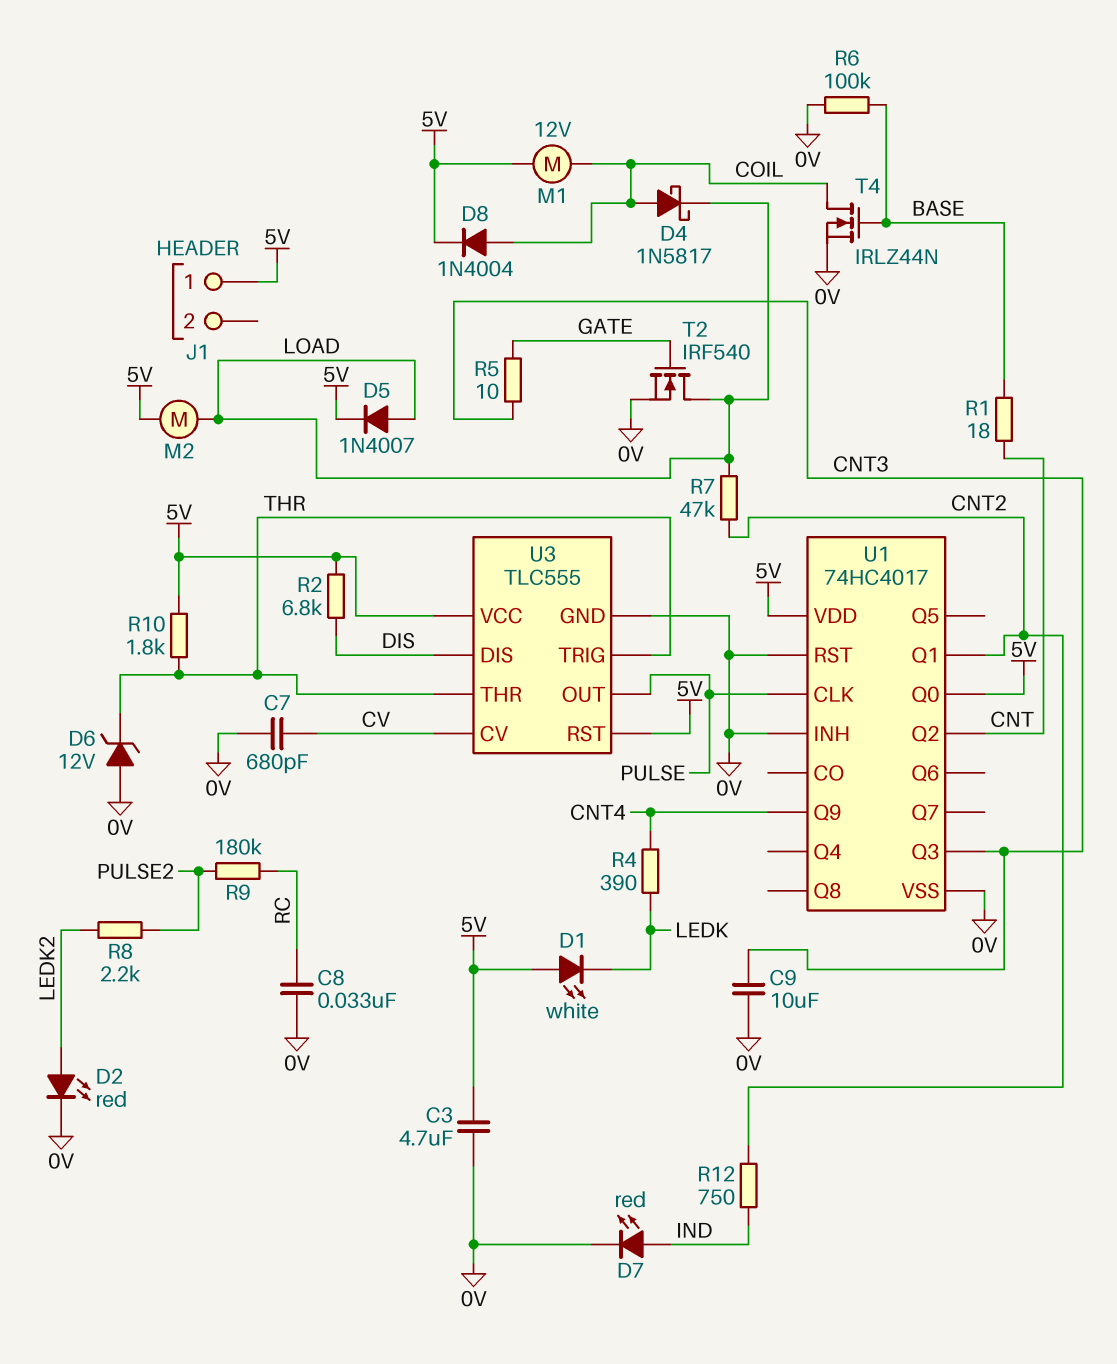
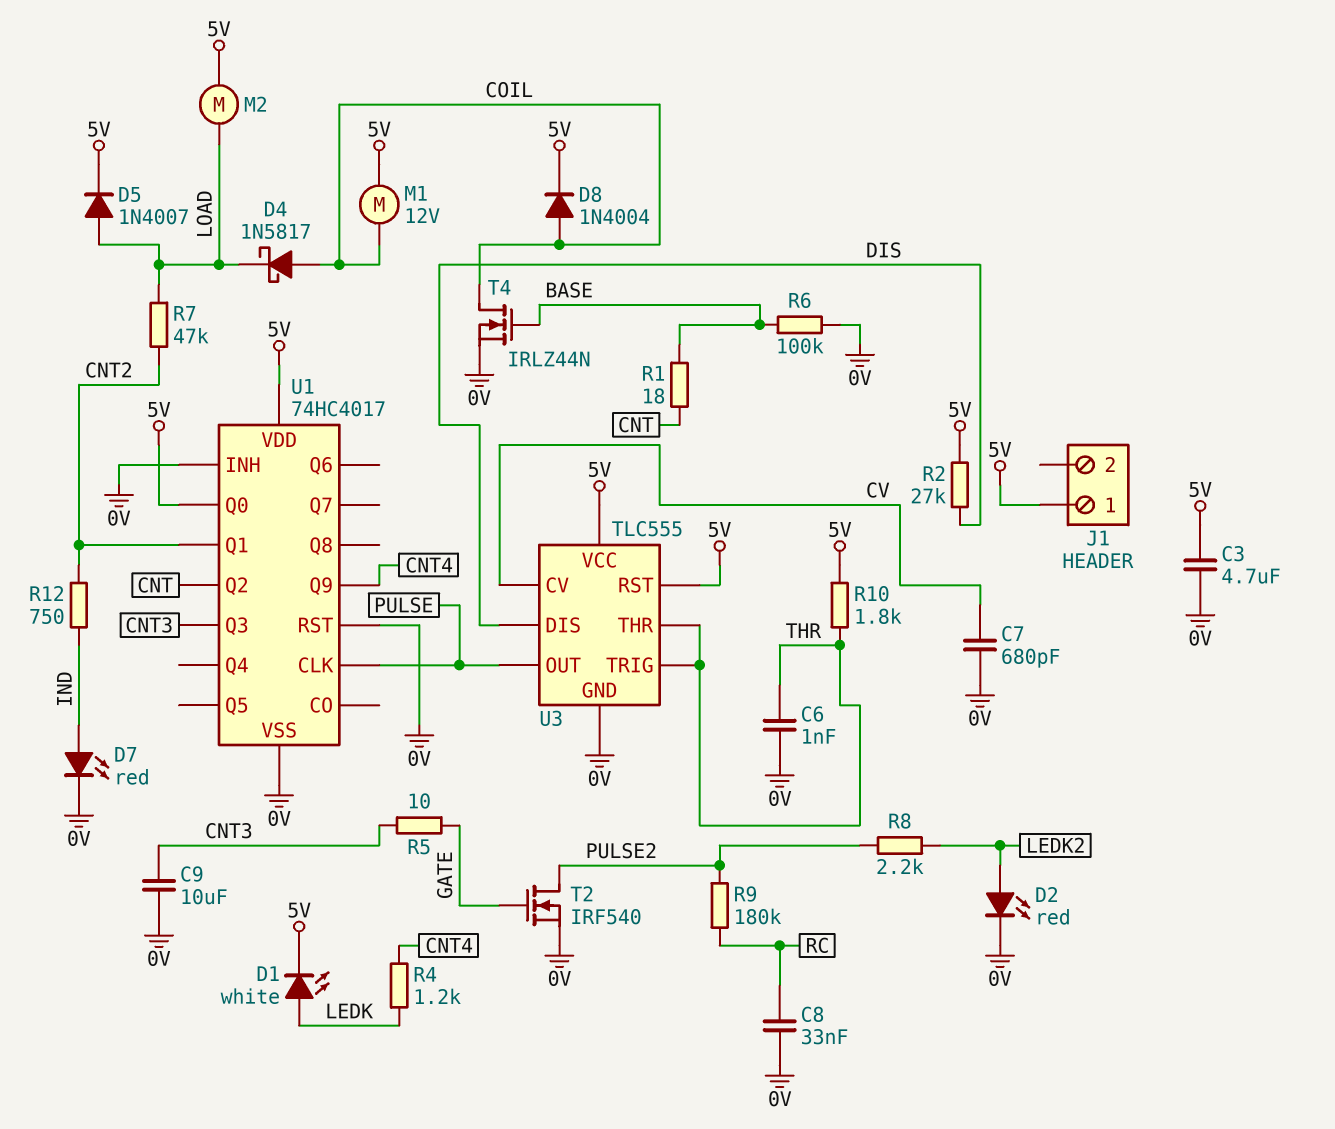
C6: none -> 1nF (0V, THR)
D1: LED white (A 5V, K LEDK) -> LED white (A LEDK, K 5V)
D6: zener 12V (A 0V, K THR) -> none
R2: 6.8k (5V, DIS) -> 27k (5V, DIS)
R4: 390 (CNT4, LEDK) -> 1.2k (CNT4, LEDK)
T2: NMOS IRF540 (G GATE, D LOAD, S 0V) -> NMOS IRF540 (G GATE, D PULSE2, S 0V)

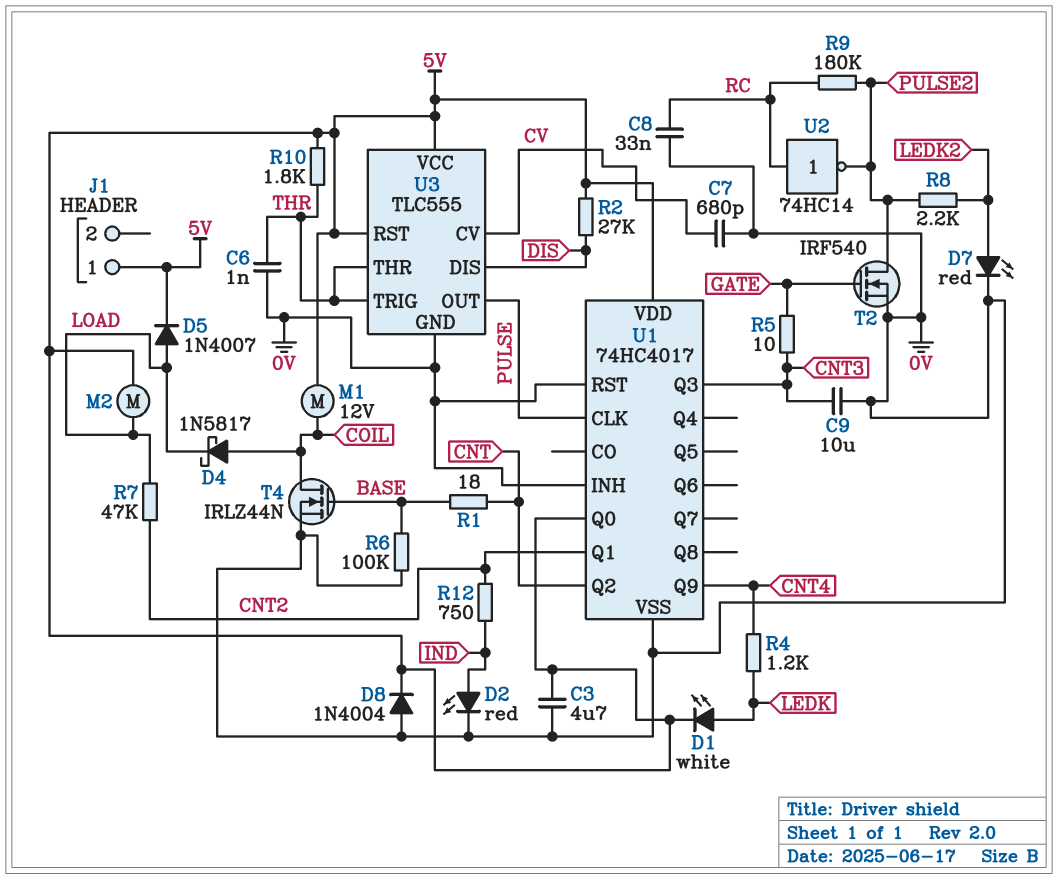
D2: LED red (A LEDK2, K 0V) -> LED red (A IND, K 0V)
D7: LED red (A IND, K 0V) -> LED red (A LEDK2, K 0V)
D8: diode 1N4004 (A COIL, K 5V) -> diode 1N4004 (A 0V, K 5V)
U2: none -> NOT 74HC14 (in RC, out PULSE2)

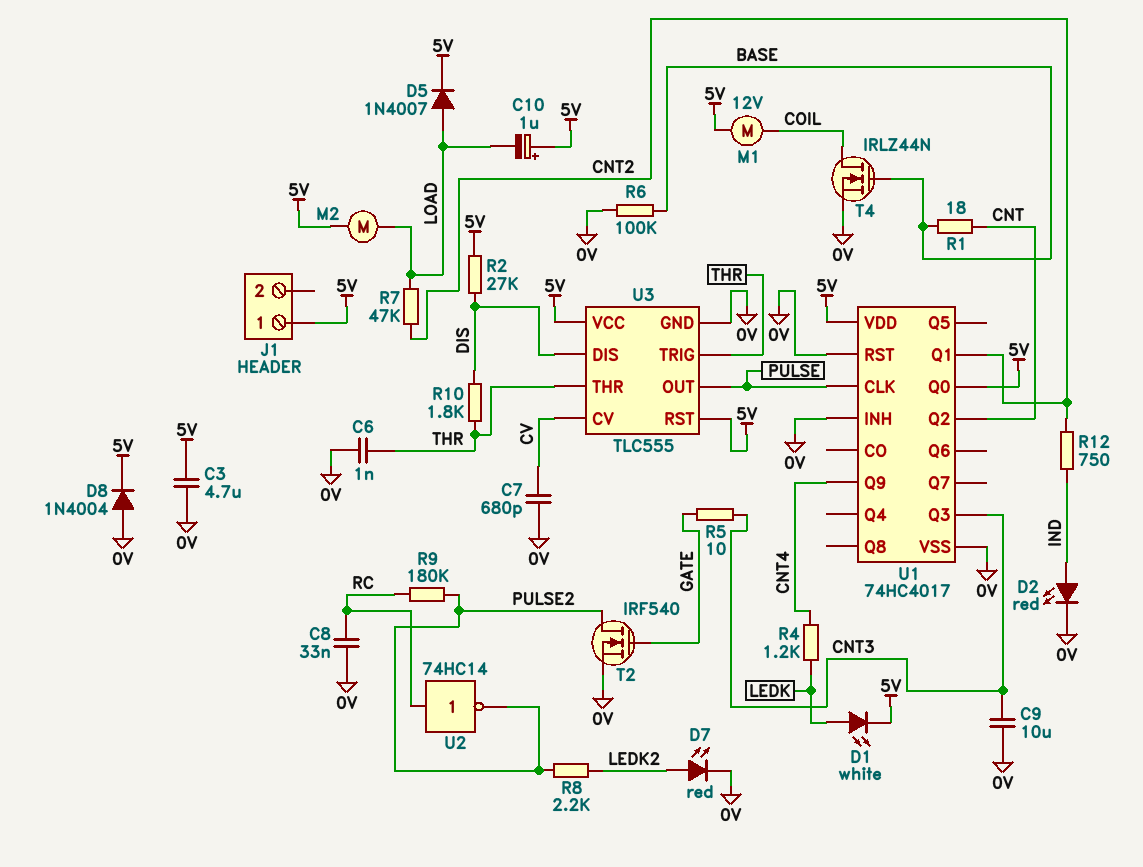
C10: none -> 1uF (plus 5V, minus LOAD)
D4: schottky 1N5817 (A COIL, K LOAD) -> none
R10: 1.8k (5V, THR) -> 1.8k (DIS, THR)

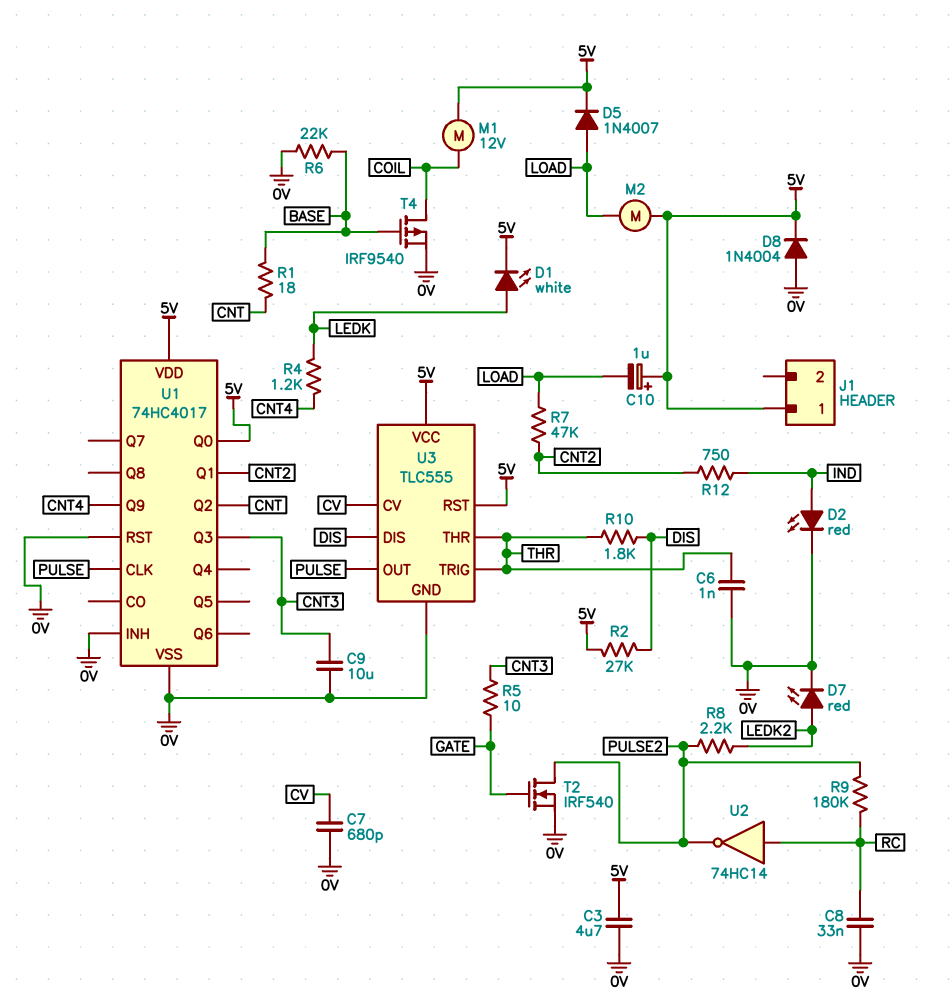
R6: 100k (0V, BASE) -> 22k (0V, BASE)
T4: NMOS IRLZ44N (G BASE, D COIL, S 0V) -> PMOS IRF9540 (G BASE, D COIL, S 0V)

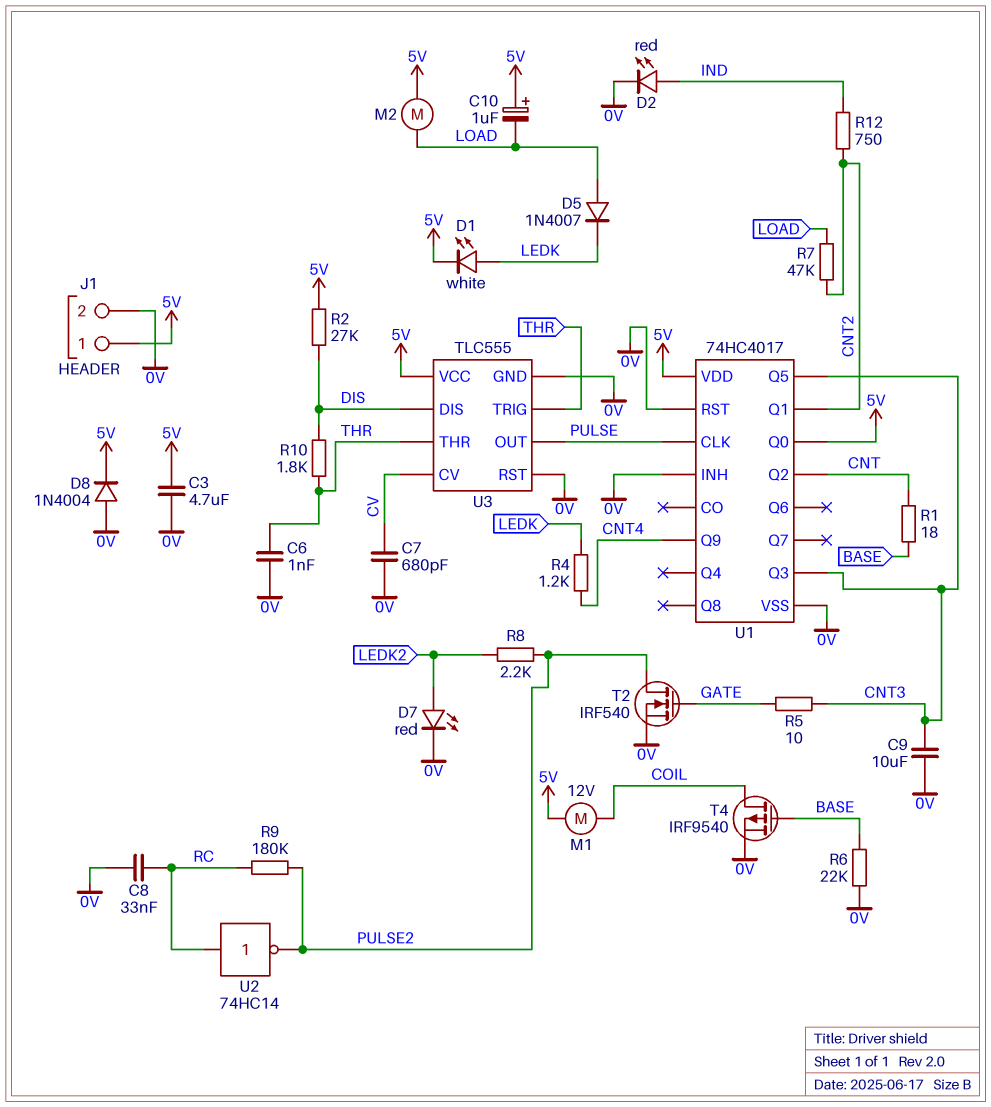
D5: diode 1N4007 (A LOAD, K 5V) -> diode 1N4007 (A LOAD, K LEDK)
J1 pin 2: none -> 0V
U1 pin Q5: none -> CNT3
U3 pin RST: 5V -> 0V

